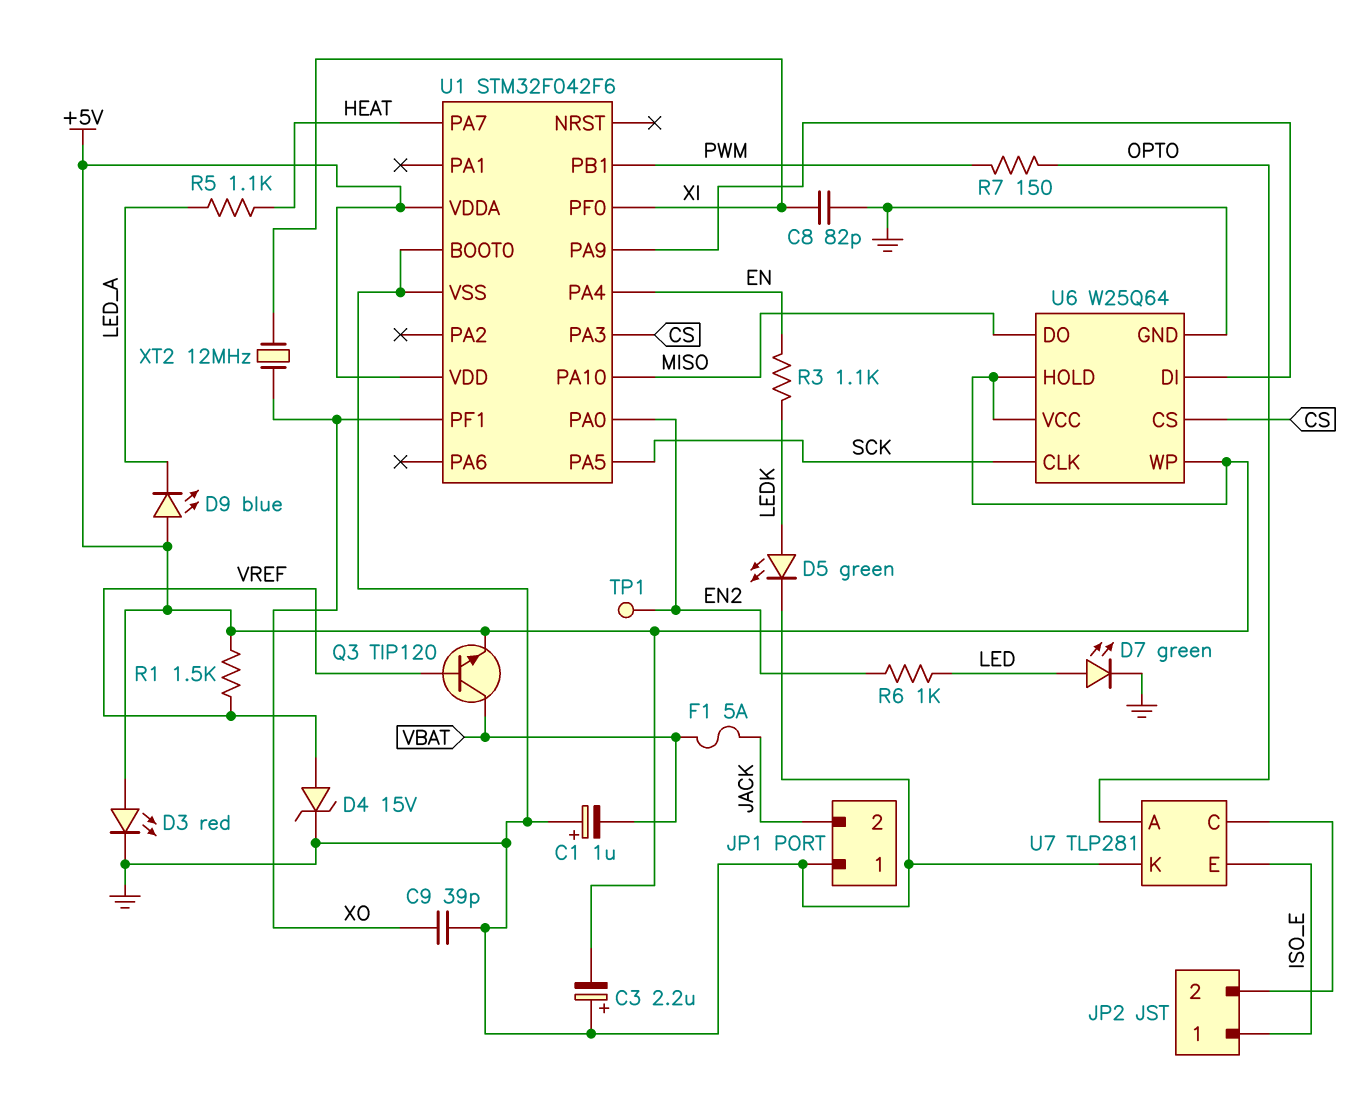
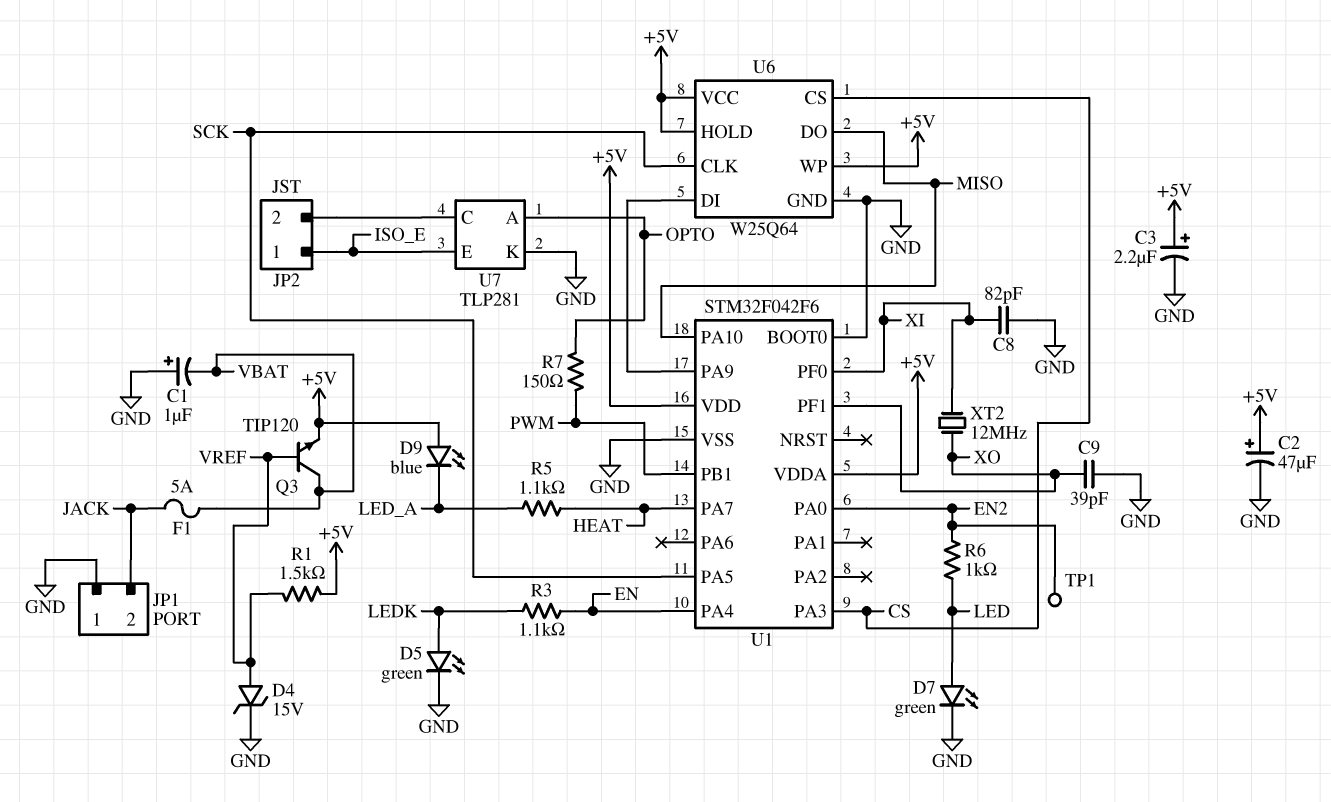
C2: none -> 47uF (plus +5V, minus GND)
C3: 2.2uF (plus GND, minus +5V) -> 2.2uF (plus +5V, minus GND)
D3: LED red (A +5V, K GND) -> none

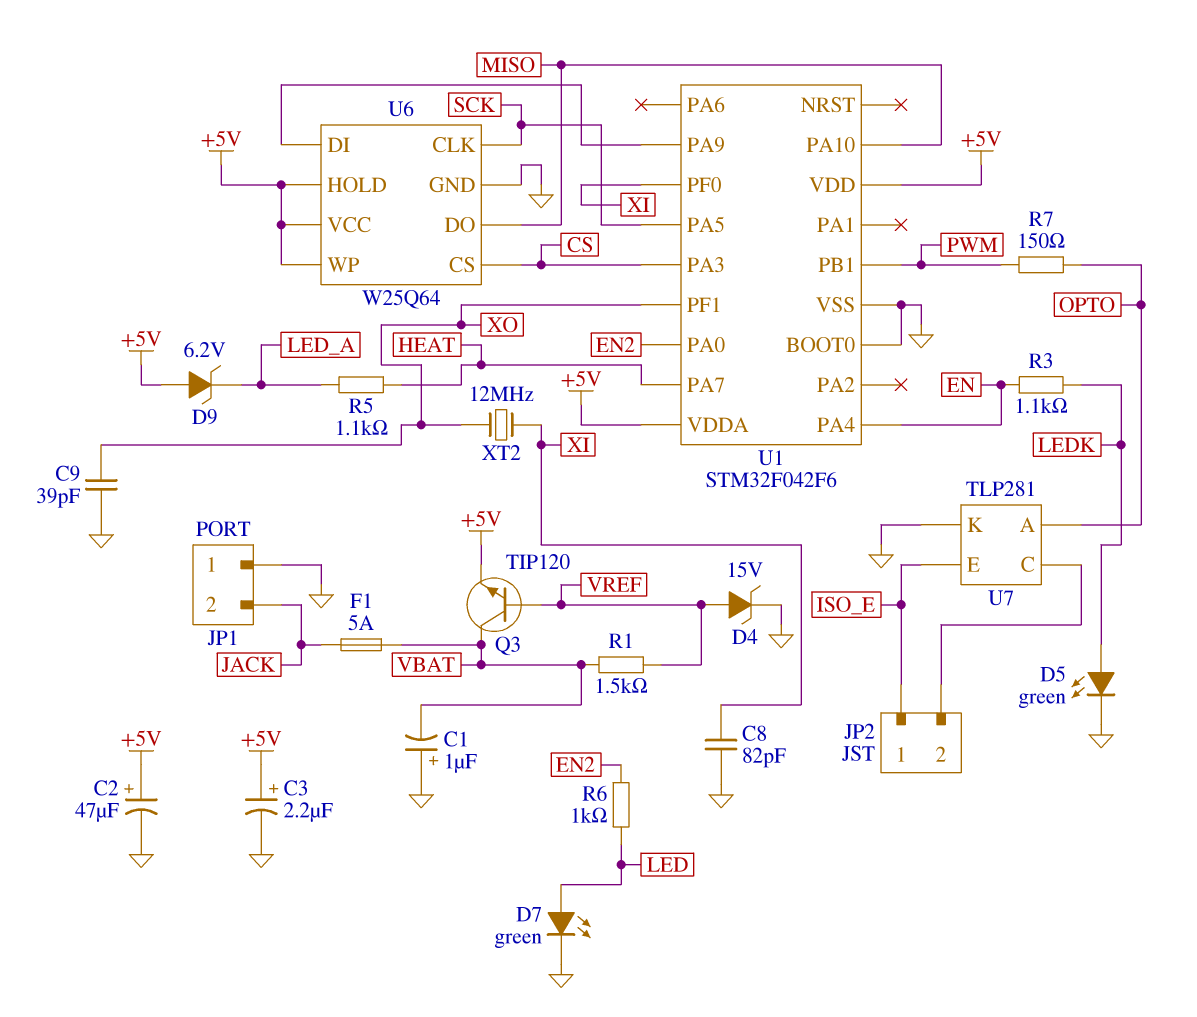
D9: LED blue (A +5V, K LED_A) -> zener 6.2V (A +5V, K LED_A)
R1: 1.5k (+5V, VREF) -> 1.5k (VBAT, VREF)
TP1: test point (EN2) -> none

